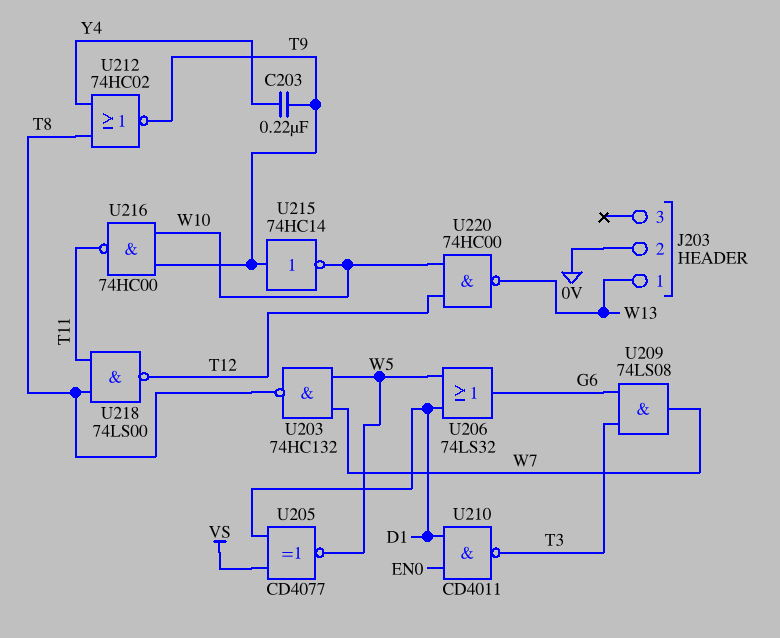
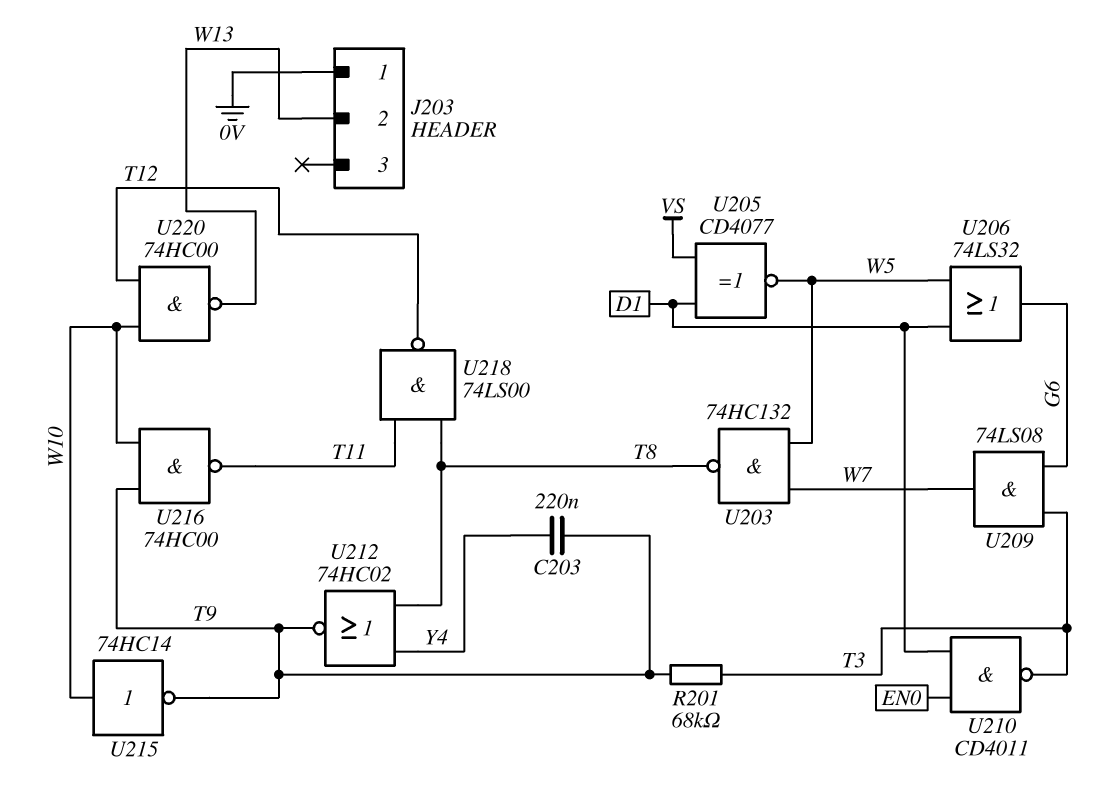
J203 pin 1: W13 -> 0V
J203 pin 2: 0V -> W13
R201: none -> 68k (T3, T9)
U215: NOT 74HC14 (in T9, out W10) -> NOT 74HC14 (in W10, out T9)

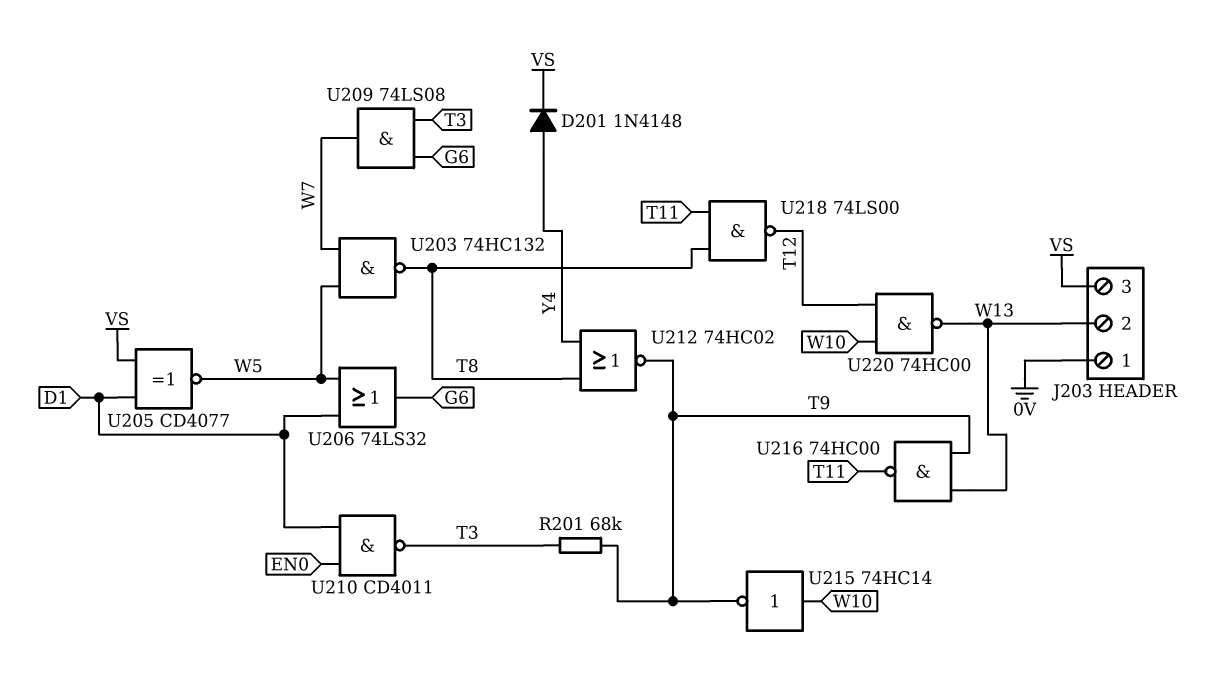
C203: 220nF (T9, Y4) -> none
D201: none -> diode 1N4148 (A Y4, K VS)
J203 pin 3: none -> VS
U216: NAND 74HC00 (in T9, in W10, out T11) -> NAND 74HC00 (in T9, in W13, out T11)

